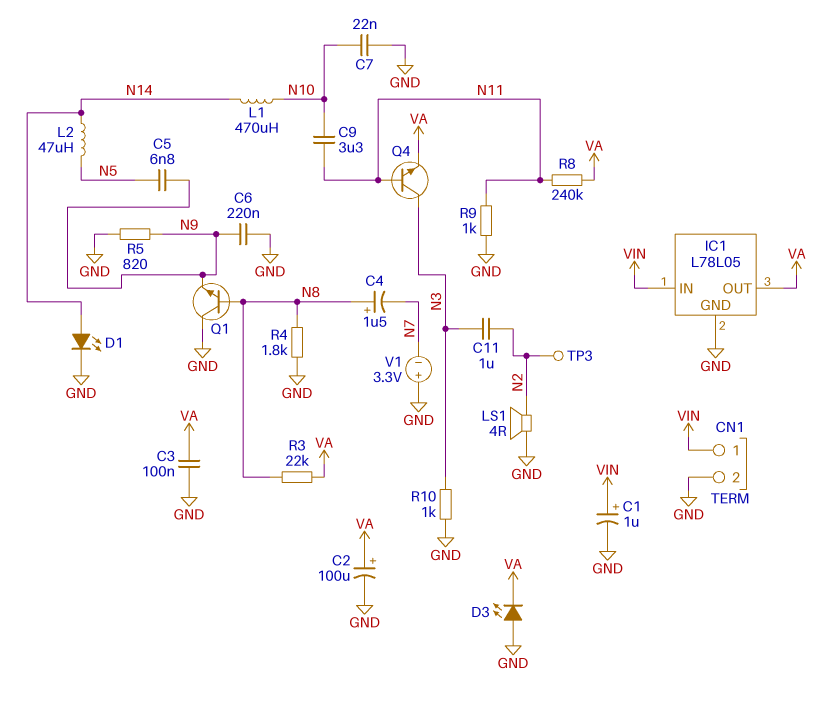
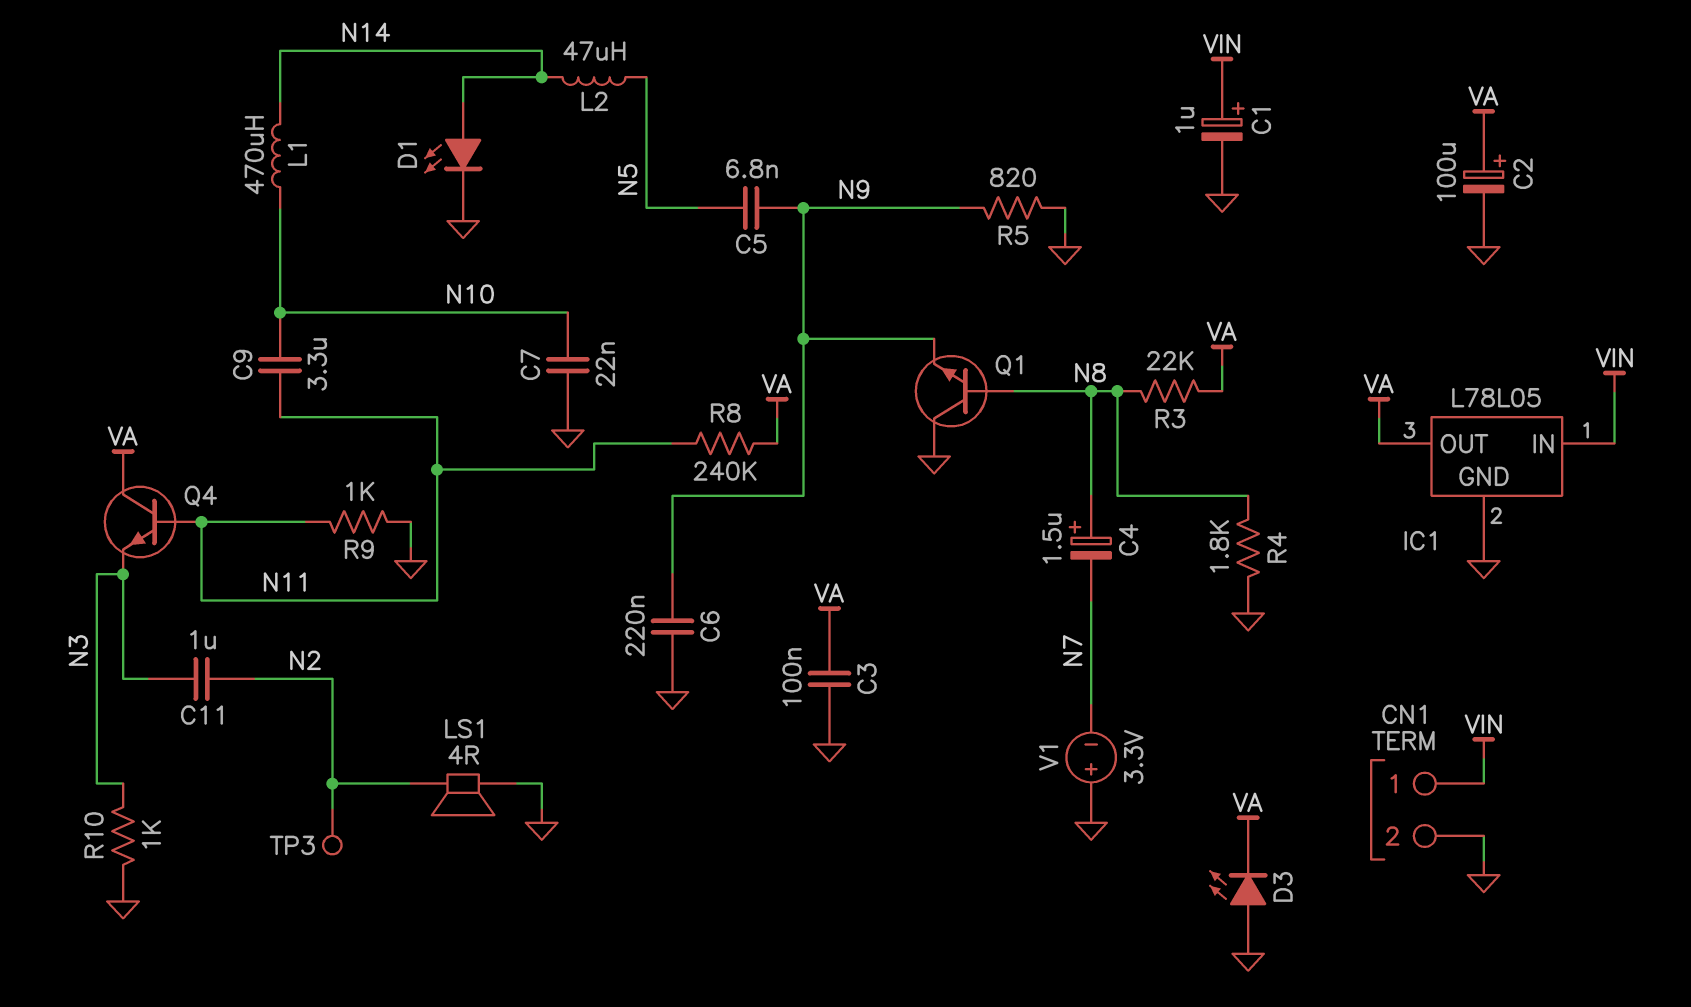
Q4: NPN (B N11, C N3, E VA) -> NPN (B N11, C VA, E N3)

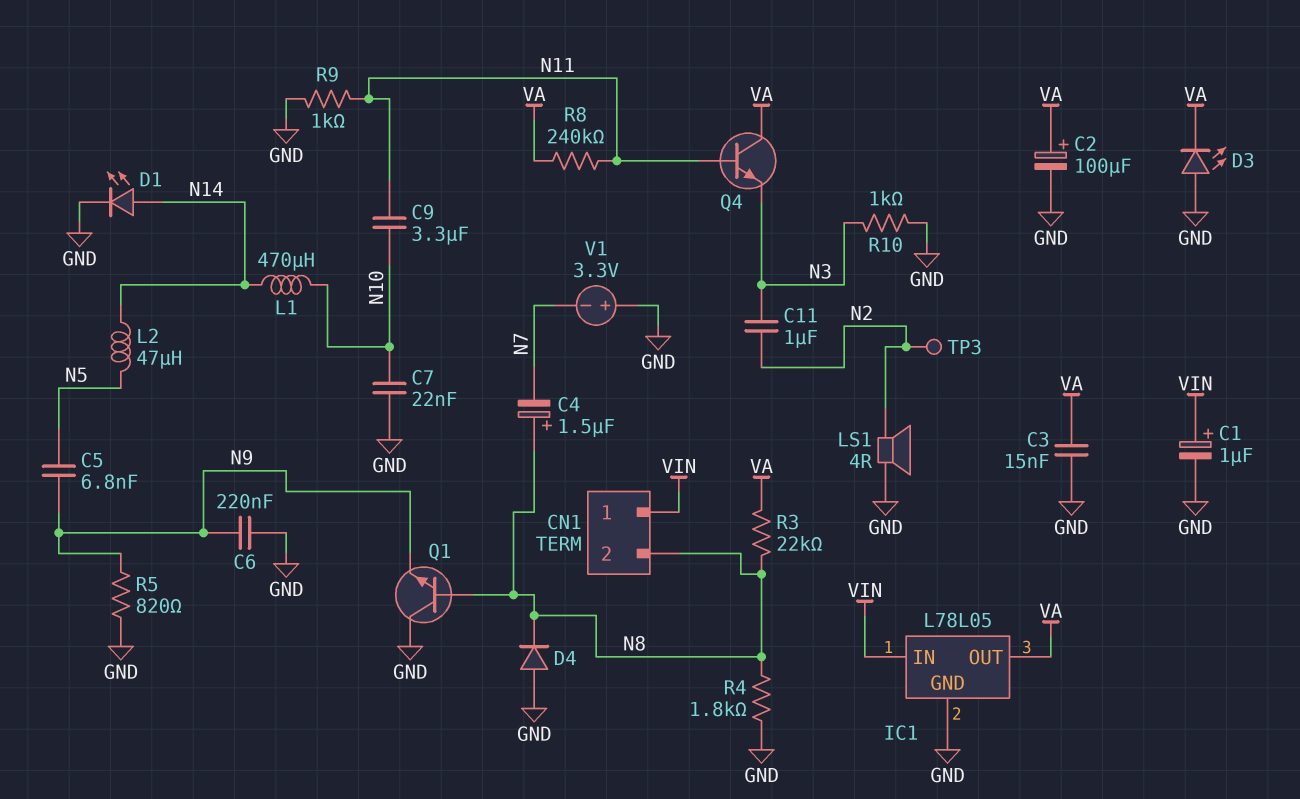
C3: 100nF (GND, VA) -> 15nF (GND, VA)
CN1 pin 2: GND -> N8
D4: none -> diode (A GND, K N8)

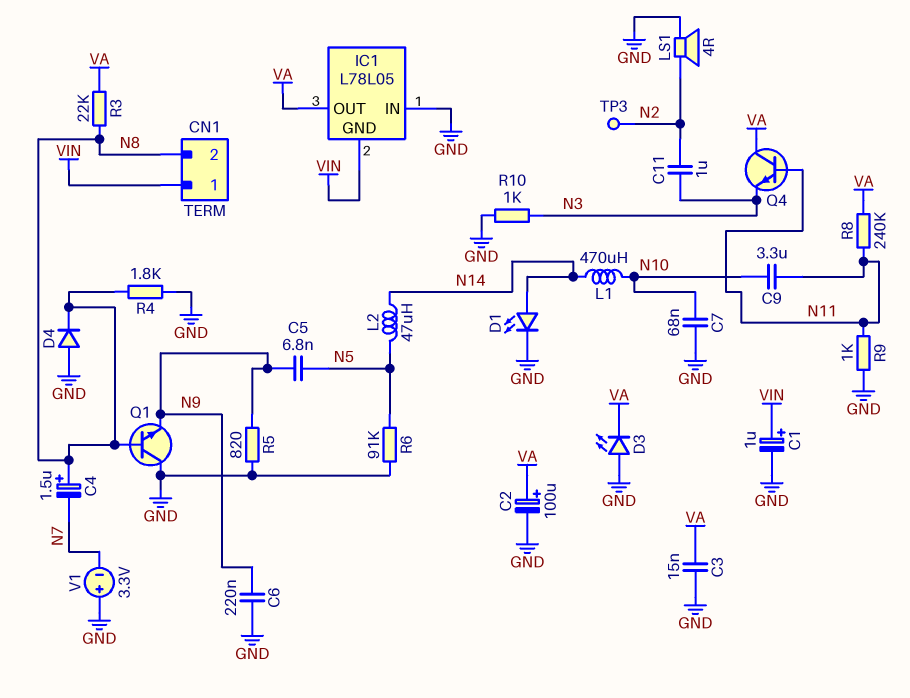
C7: 22nF (GND, N10) -> 68nF (GND, N10)
IC1 pin GND: GND -> VIN
IC1 pin IN: VIN -> GND
R6: none -> 91k (GND, N5)

